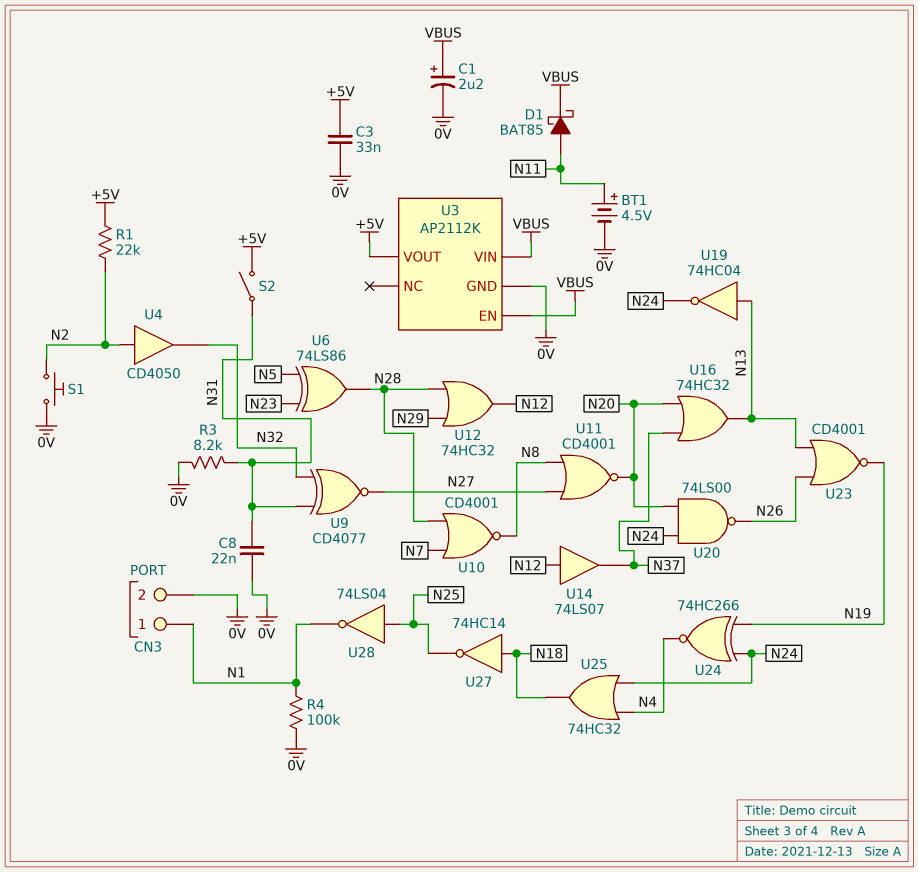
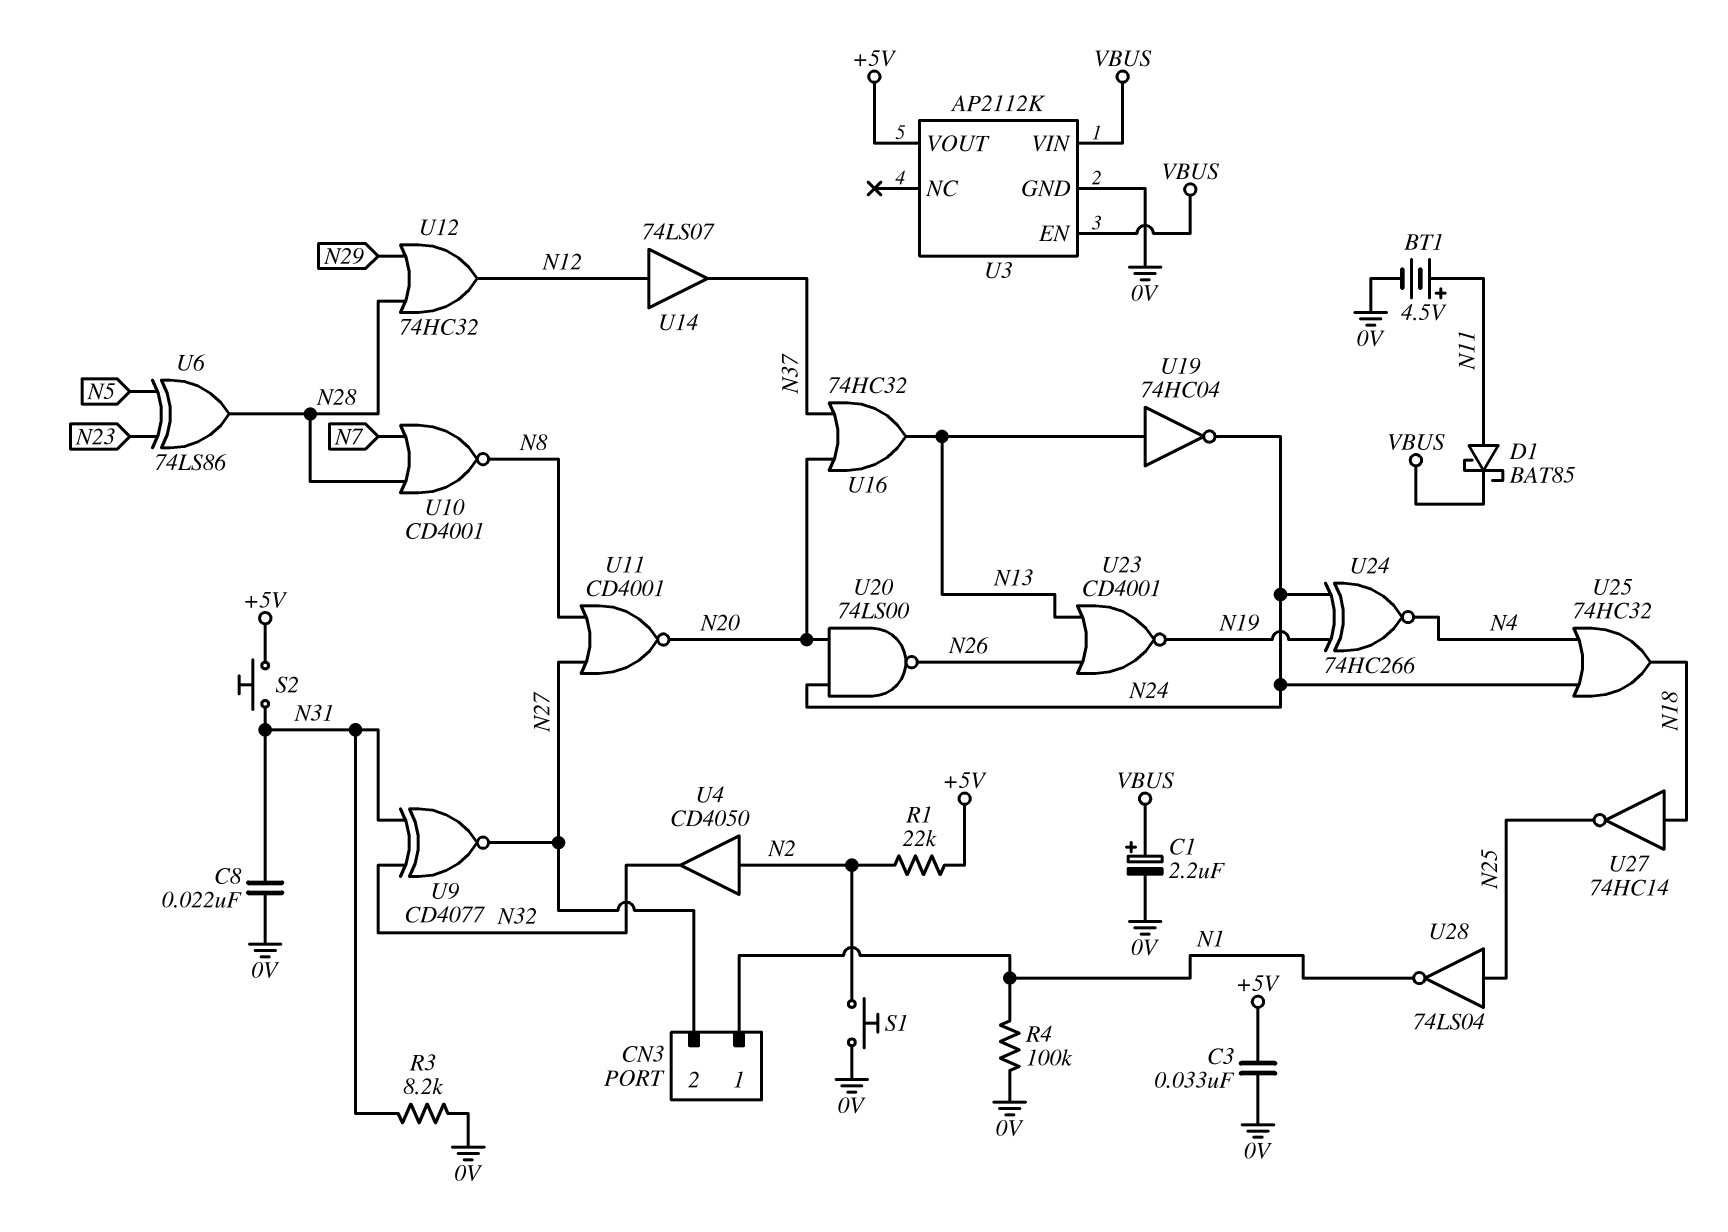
CN3 pin 2: 0V -> N27
S2: switch (+5V, N31) -> button (+5V, N31)

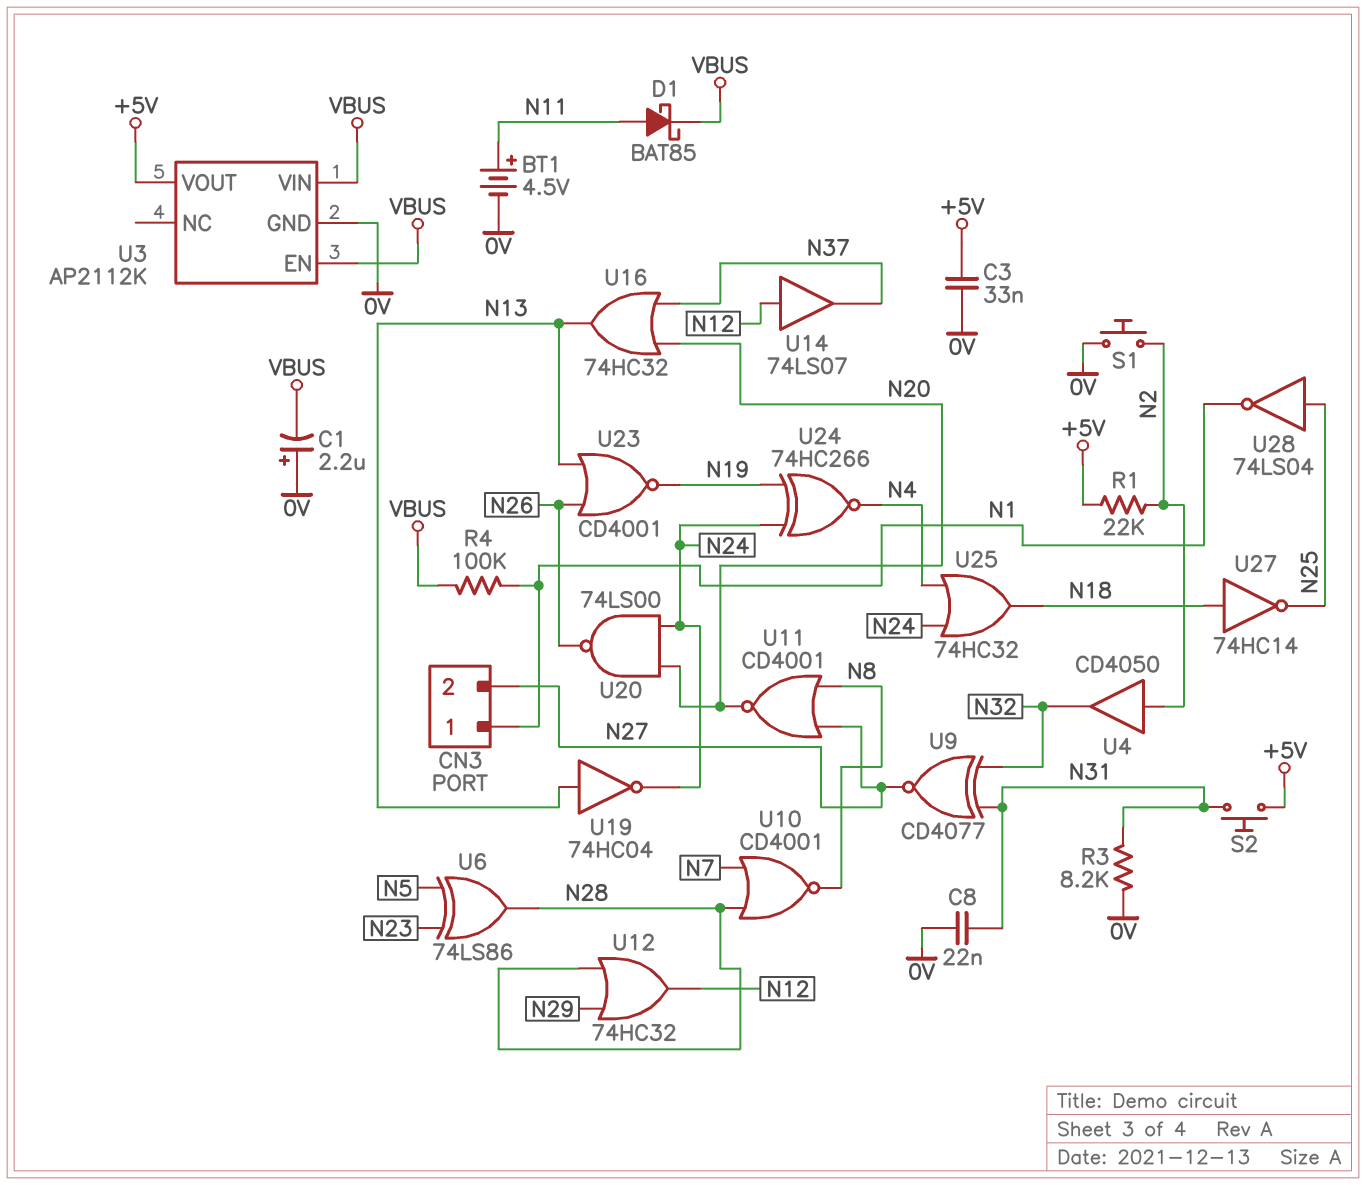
C1: 2.2uF (plus VBUS, minus 0V) -> 2.2uF (plus 0V, minus VBUS)
R4: 100k (0V, N1) -> 100k (N1, VBUS)

